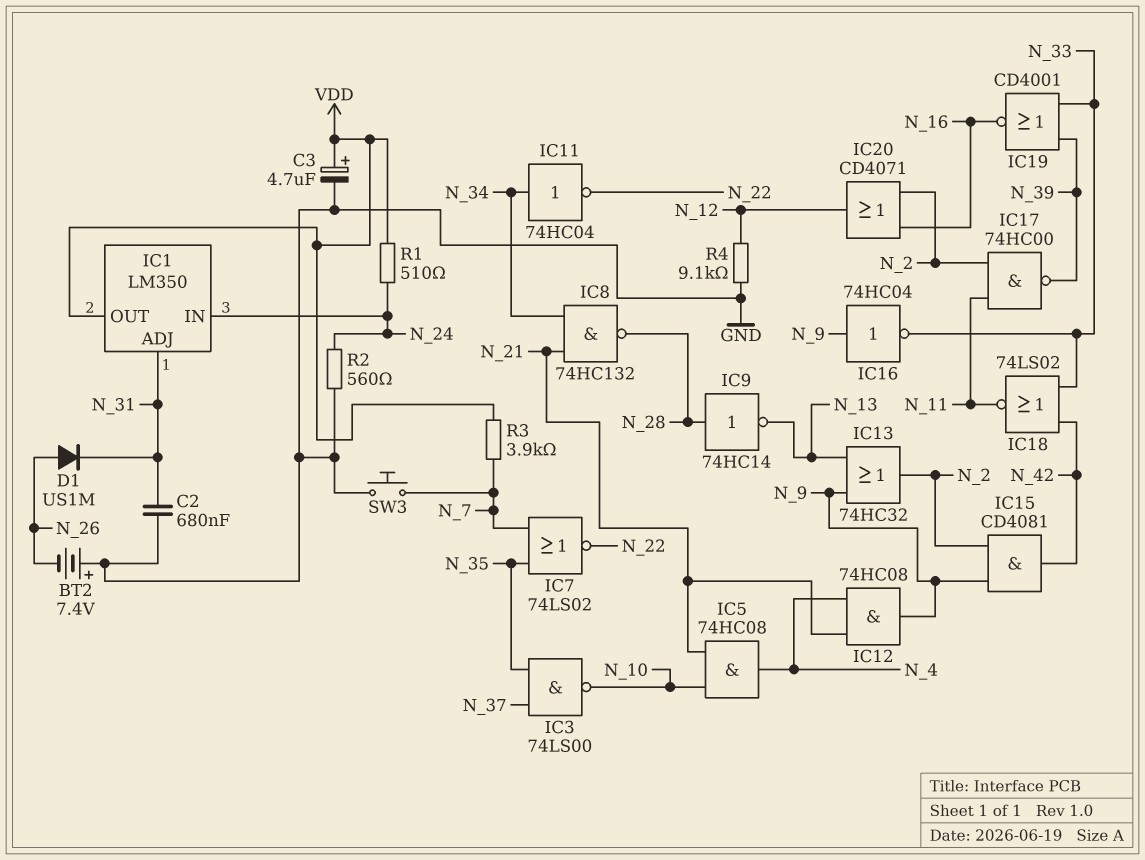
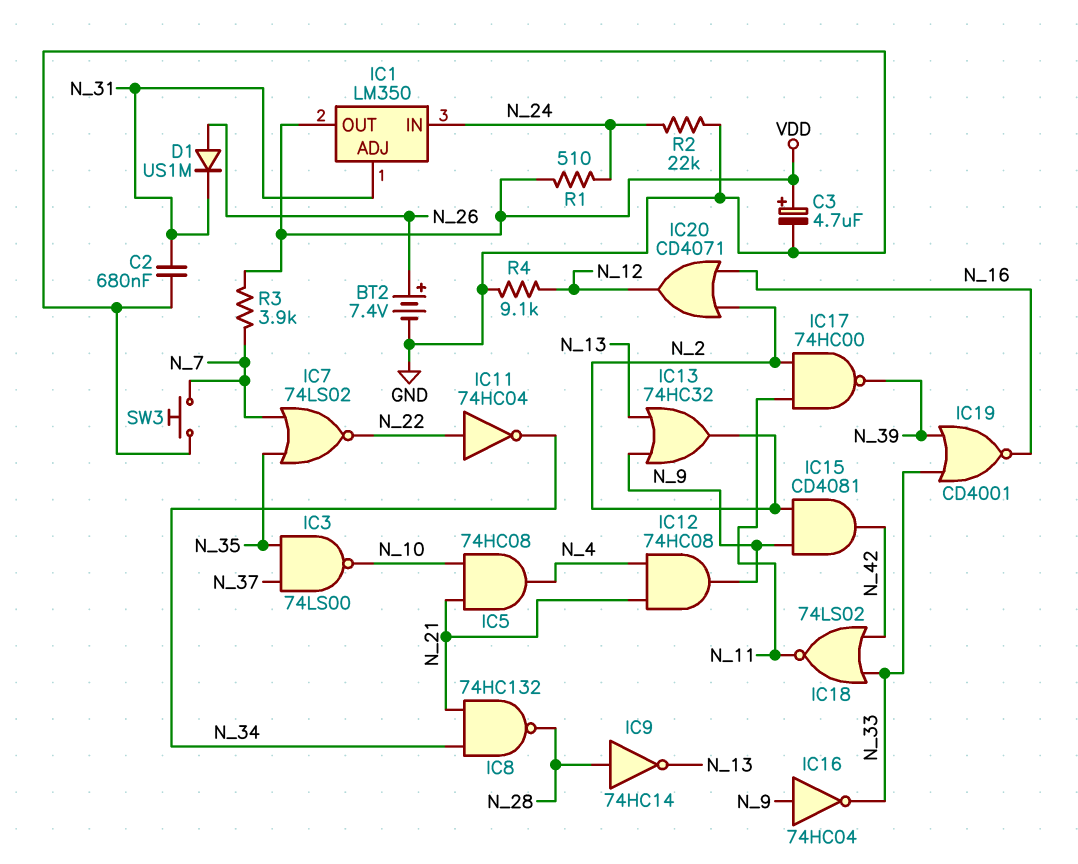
BT2: 7.4V (plus GND, minus N_26) -> 7.4V (plus N_26, minus GND)
IC11: NOT 74HC04 (in N_34, out N_22) -> NOT 74HC04 (in N_22, out N_34)
R2: 560 (GND, N_24) -> 22k (GND, N_24)

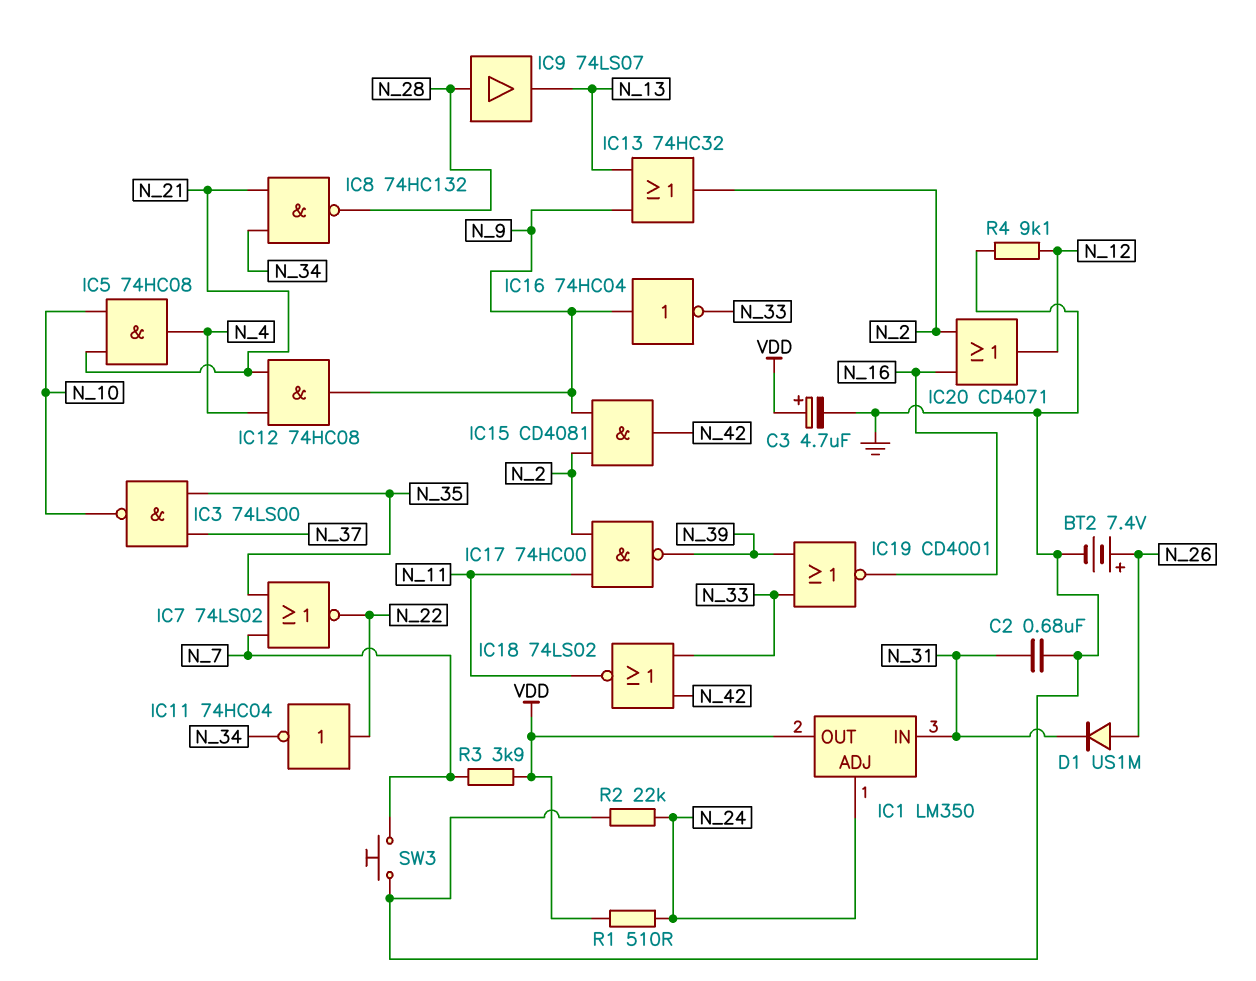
IC1 pin ADJ: N_31 -> N_24
IC1 pin IN: N_24 -> N_31
IC9: NOT 74HC14 (in N_28, out N_13) -> buffer 74LS07 (in N_28, out N_13)

